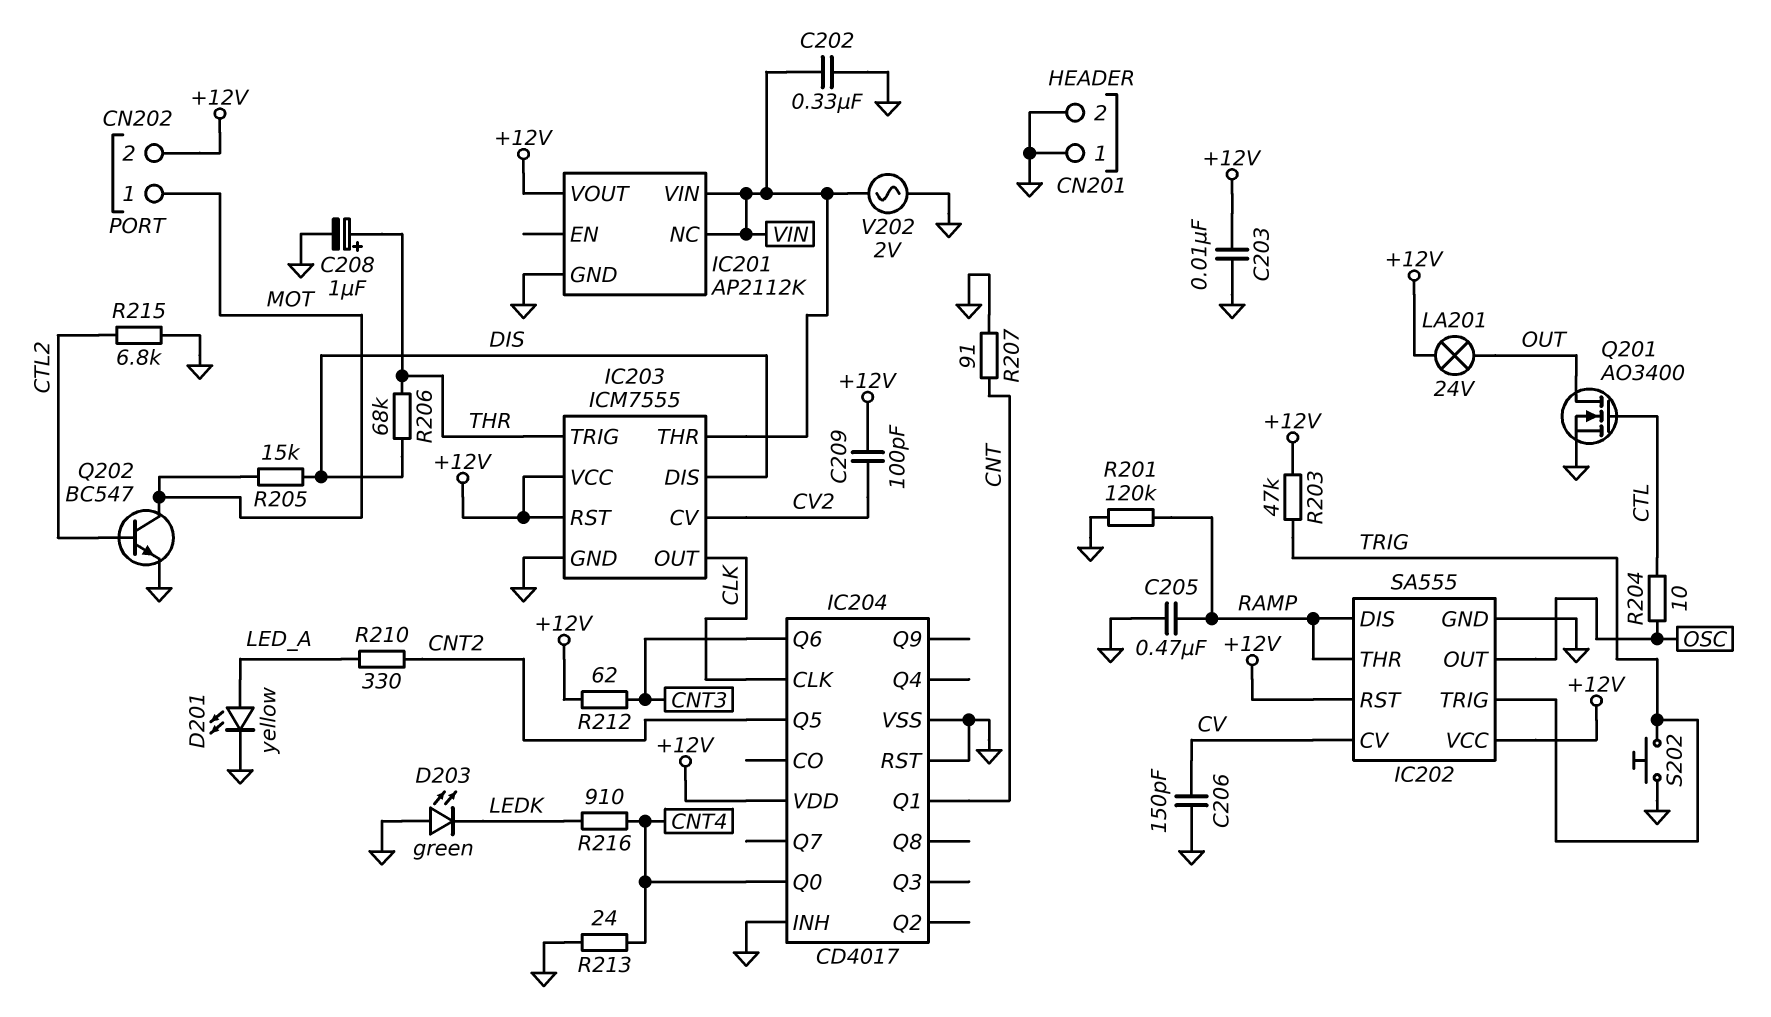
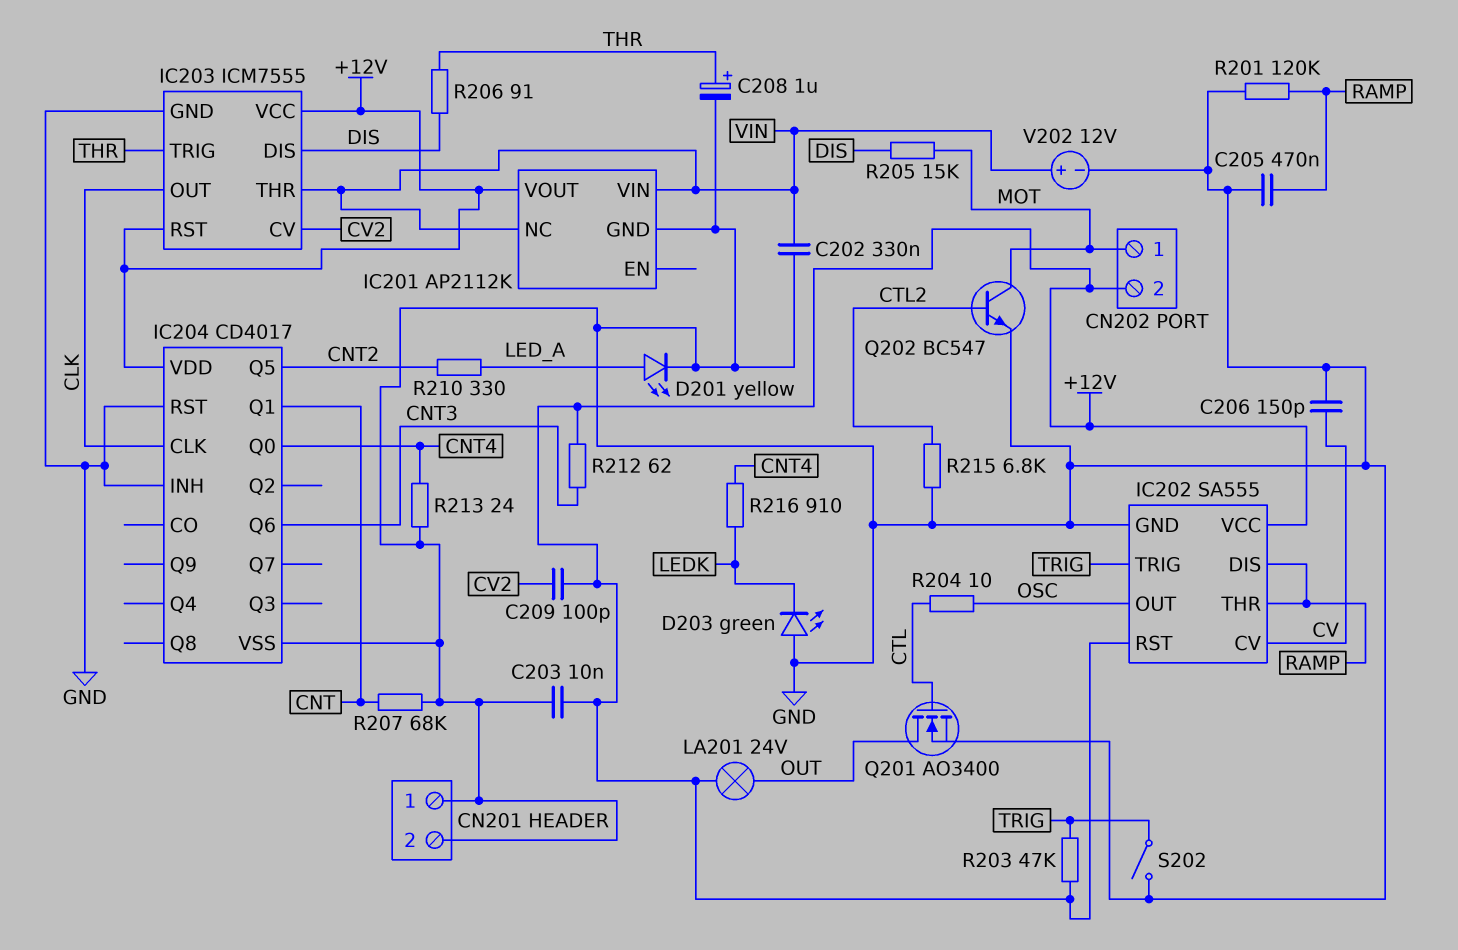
R206: 68k (DIS, THR) -> 91 (DIS, THR)
R207: 91 (CNT, GND) -> 68k (CNT, GND)
S202: button (GND, TRIG) -> switch (GND, TRIG)
V202: AC 2V (GND, VIN) -> 12V (plus VIN, minus GND)

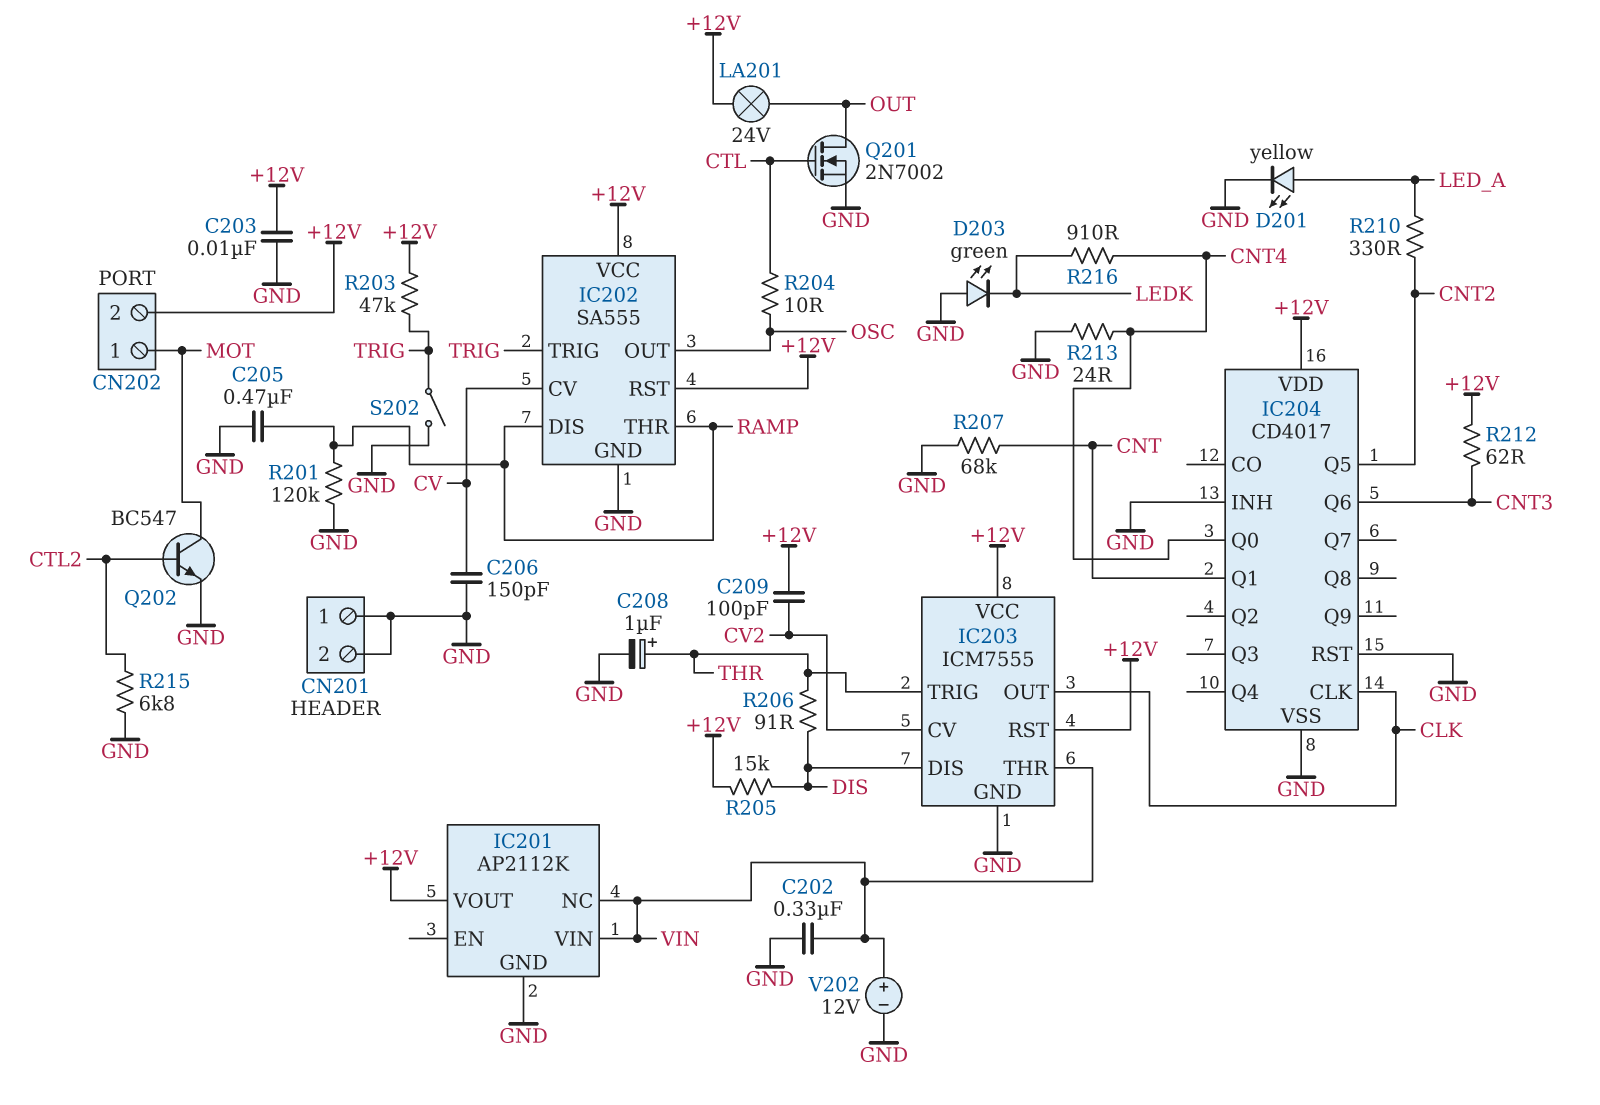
Q201: NMOS AO3400 (G CTL, D OUT, S GND) -> NMOS 2N7002 (G CTL, D OUT, S GND)
R205: 15k (DIS, MOT) -> 15k (+12V, DIS)

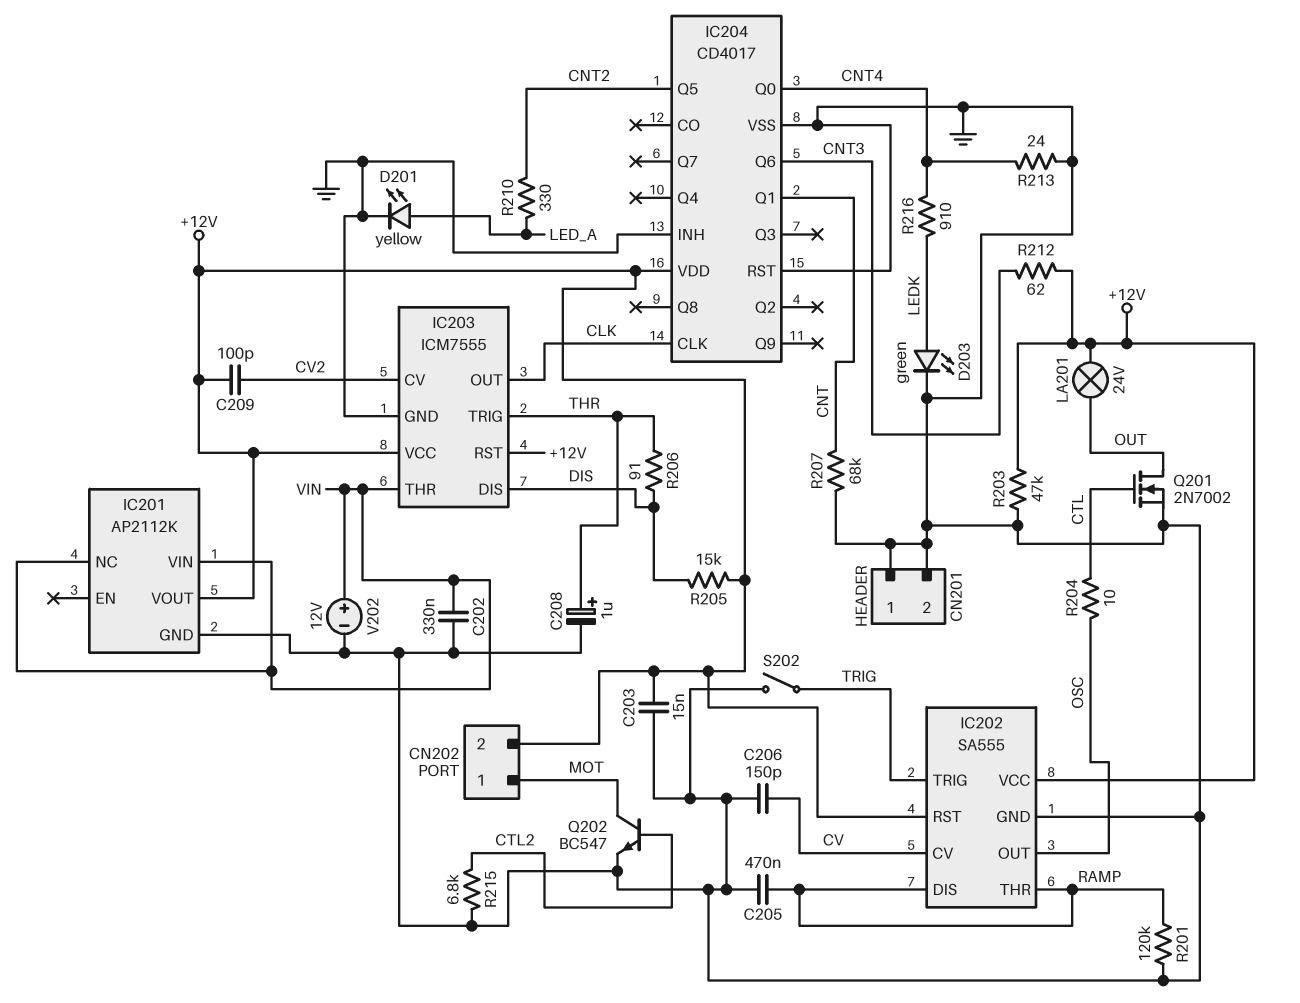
C203: 10nF (+12V, GND) -> 15nF (+12V, GND)
D203: LED green (A GND, K LEDK) -> LED green (A LEDK, K GND)
R203: 47k (+12V, TRIG) -> 47k (+12V, GND)

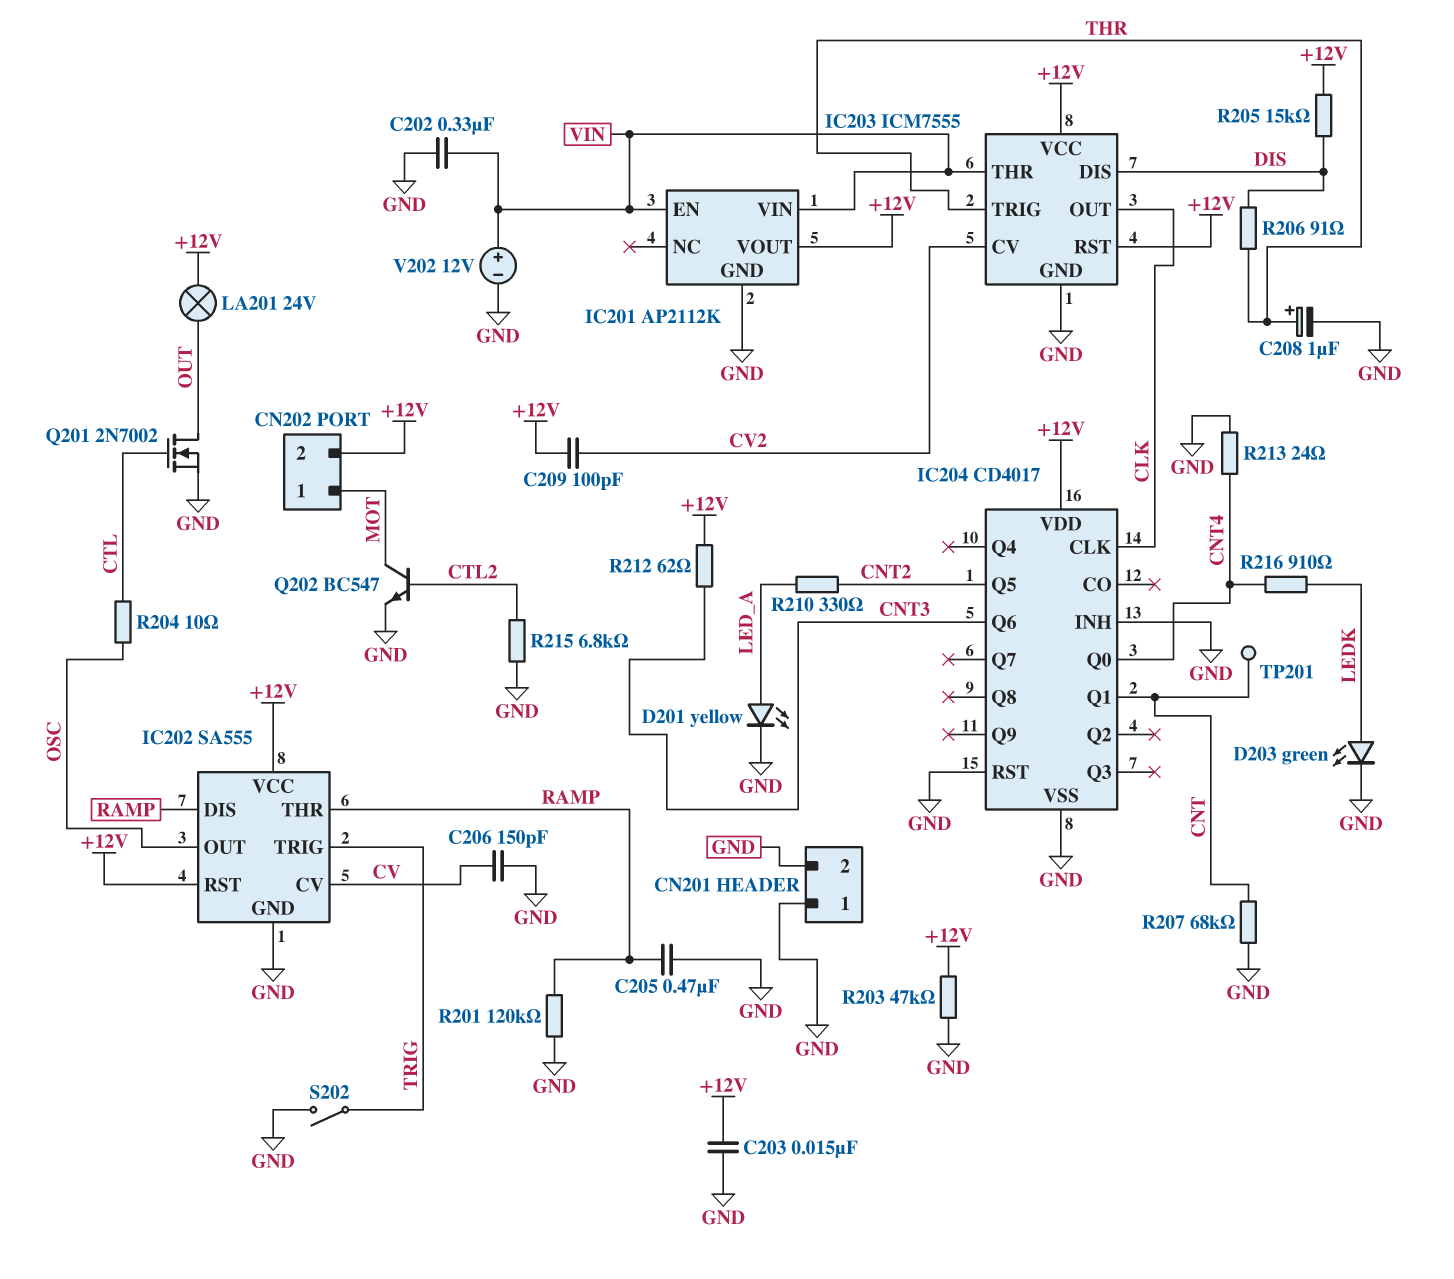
IC201 pin EN: none -> VIN
IC201 pin NC: VIN -> none
TP201: none -> test point (CNT)

